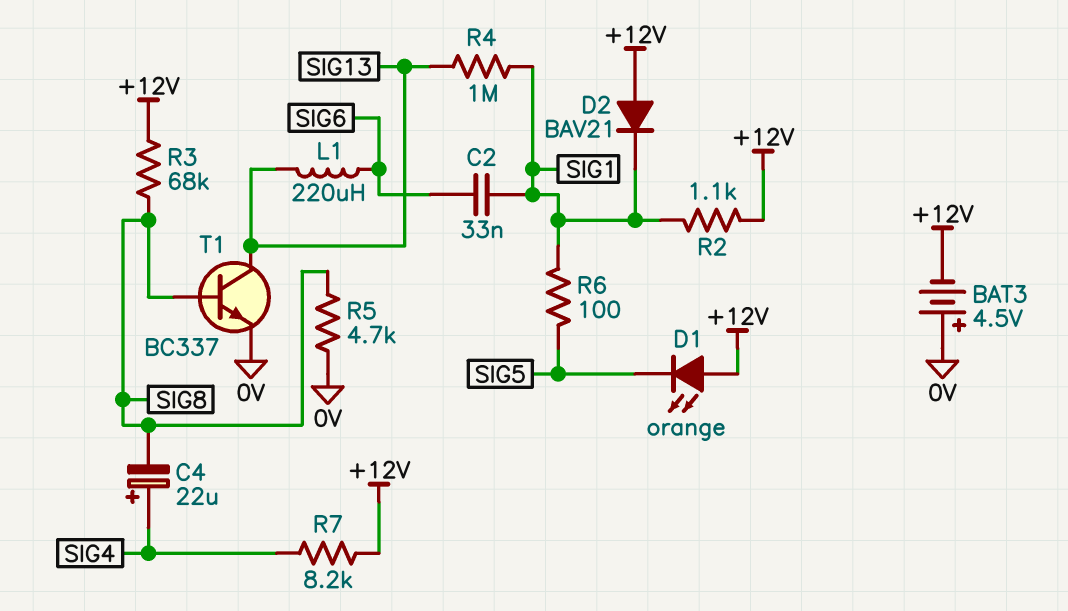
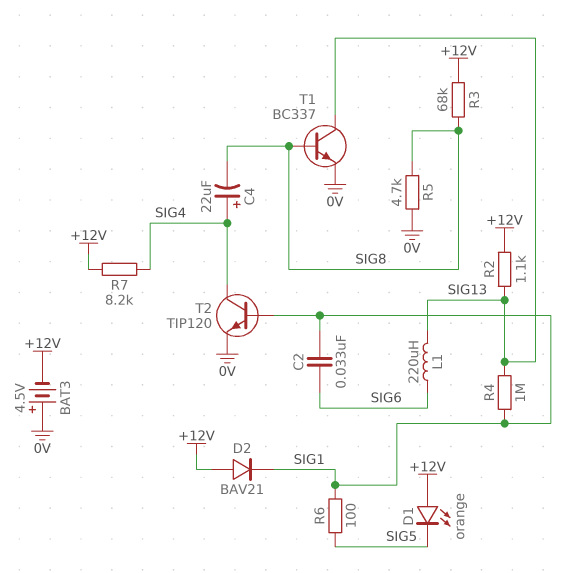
R2: 1.1k (+12V, SIG1) -> 1.1k (+12V, SIG13)
T2: none -> NPN TIP120 (B SIG1, C SIG4, E 0V)

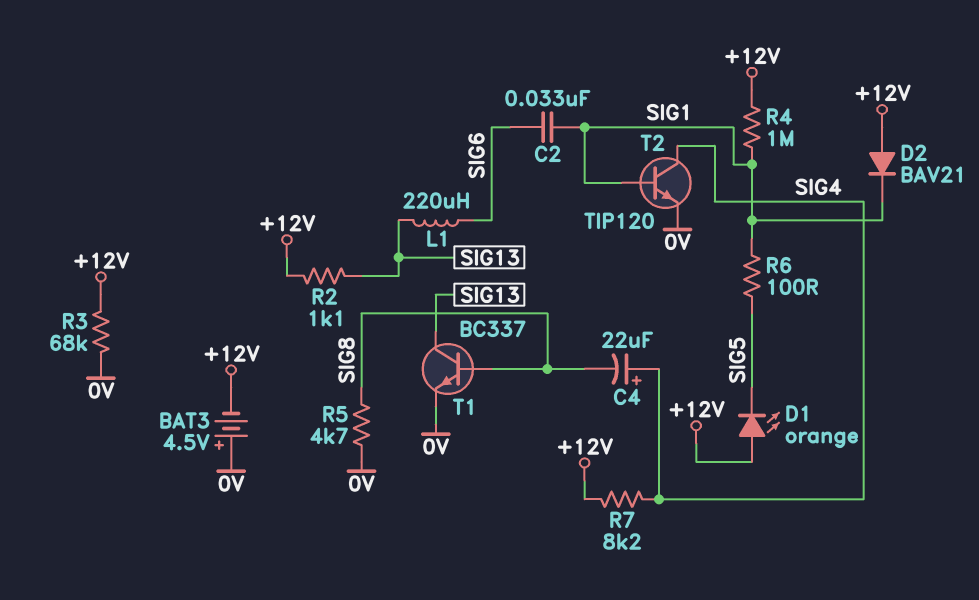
R3: 68k (+12V, SIG8) -> 68k (+12V, 0V)
R4: 1M (SIG1, SIG13) -> 1M (+12V, SIG1)

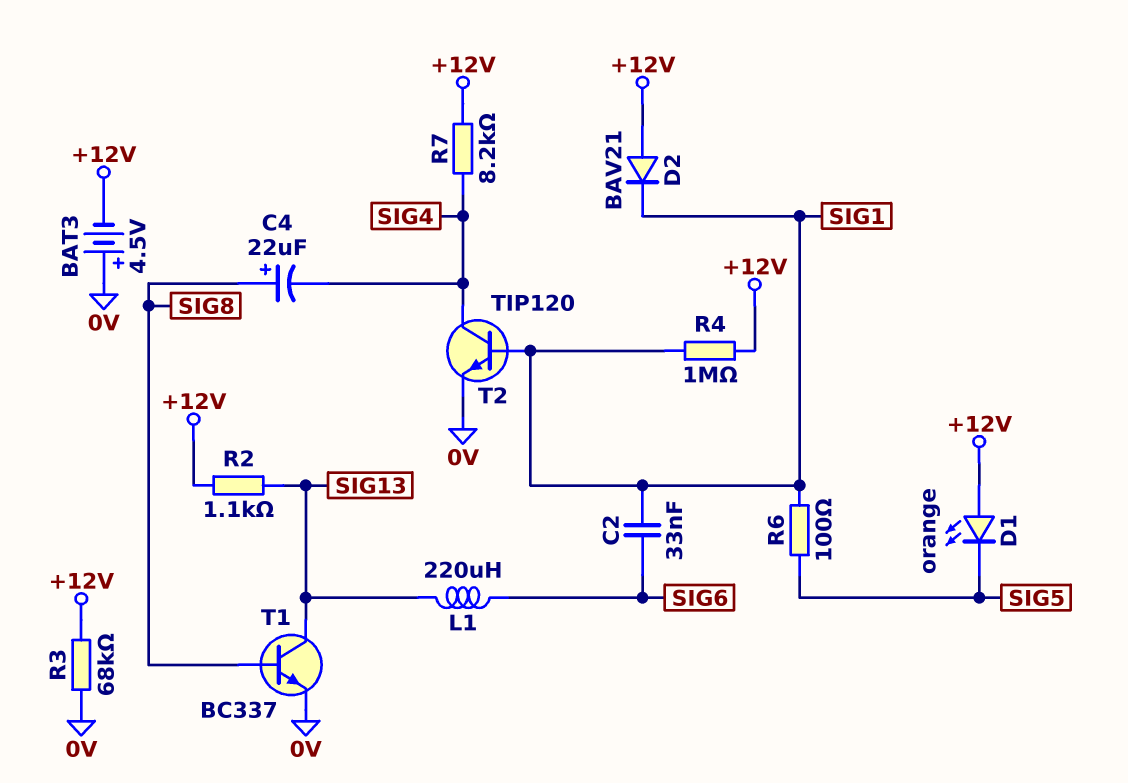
C4: 22uF (plus SIG4, minus SIG8) -> 22uF (plus SIG8, minus SIG4)
R5: 4.7k (0V, SIG8) -> none

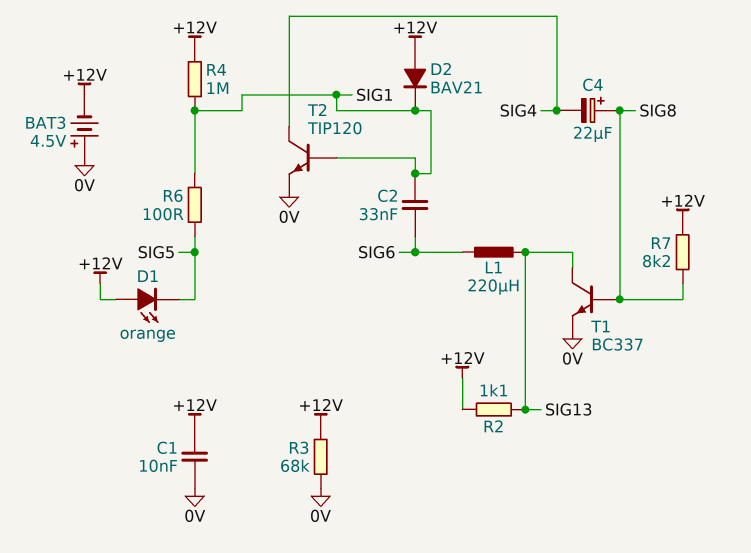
C1: none -> 10nF (+12V, 0V)
R7: 8.2k (+12V, SIG4) -> 8.2k (+12V, SIG8)

